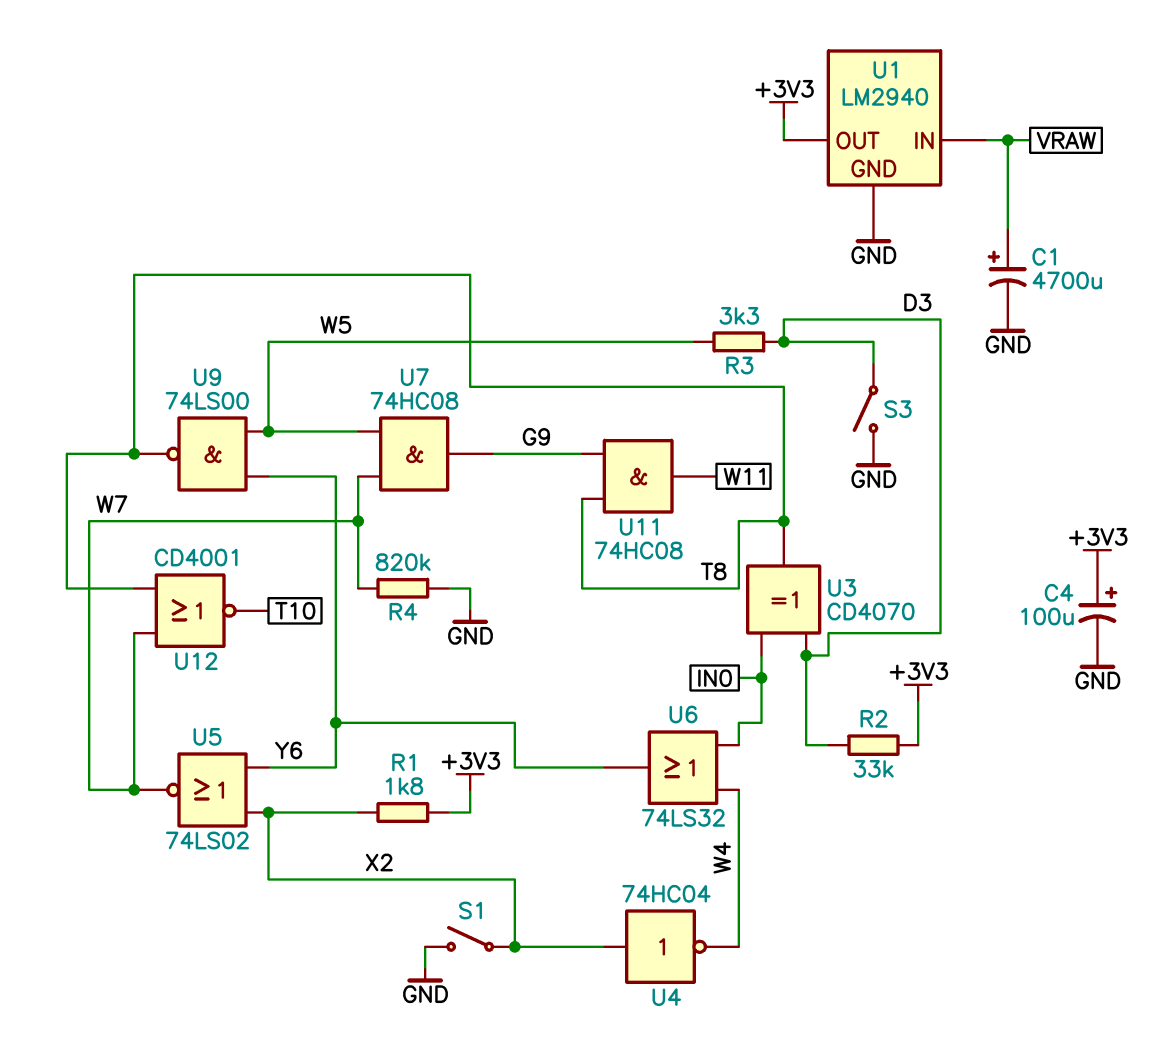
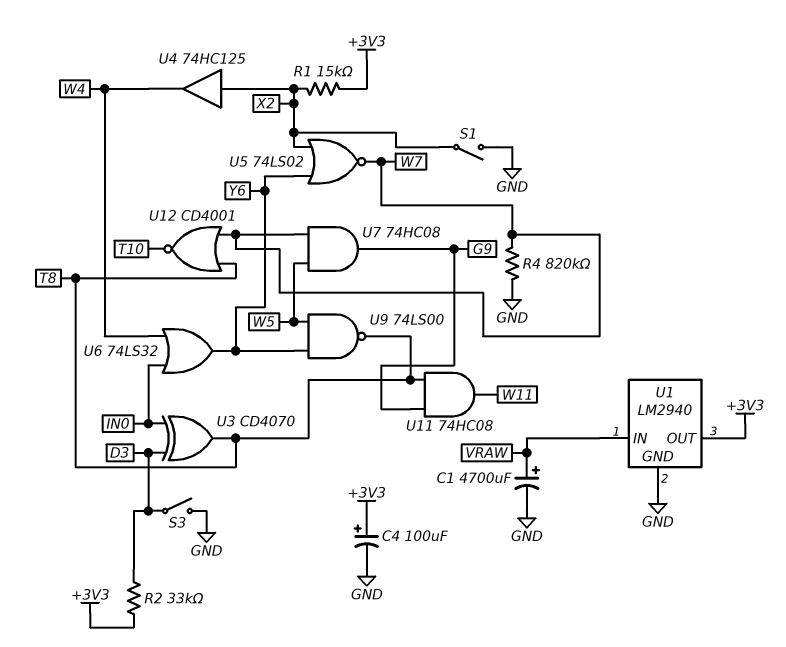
R1: 1.8k (+3V3, X2) -> 15k (+3V3, X2)
R3: 3.3k (D3, W5) -> none
U4: NOT 74HC04 (in X2, out W4) -> buffer 74HC125 (in X2, out W4)

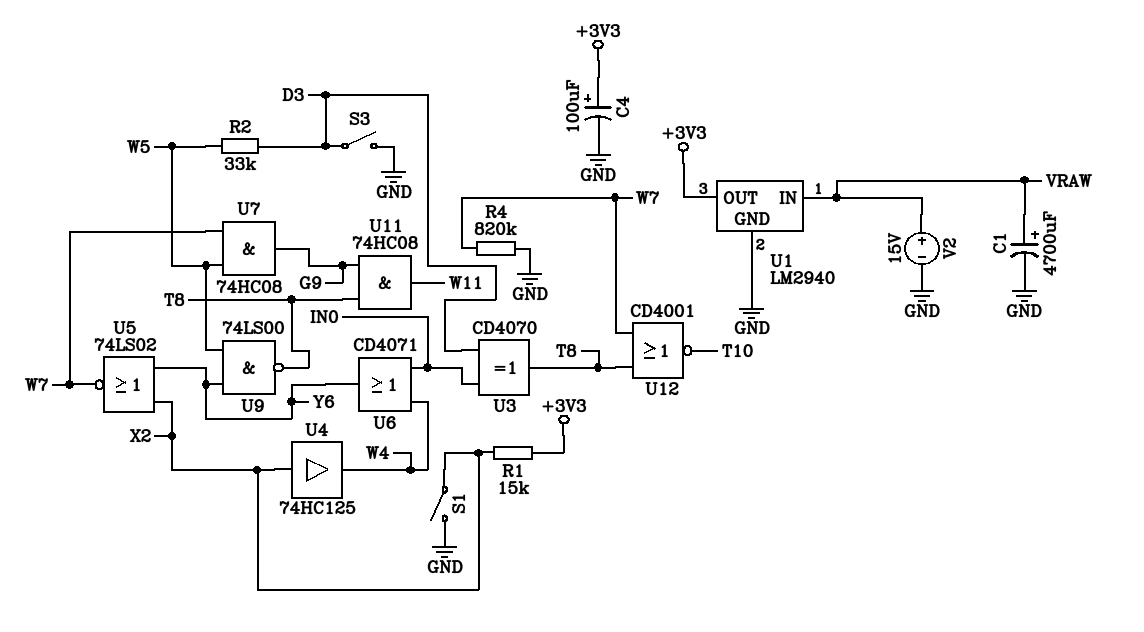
R2: 33k (+3V3, D3) -> 33k (D3, W5)
U6: OR 74LS32 (in IN0, in W4, out Y6) -> OR CD4071 (in IN0, in W4, out Y6)
V2: none -> 15V (plus VRAW, minus GND)

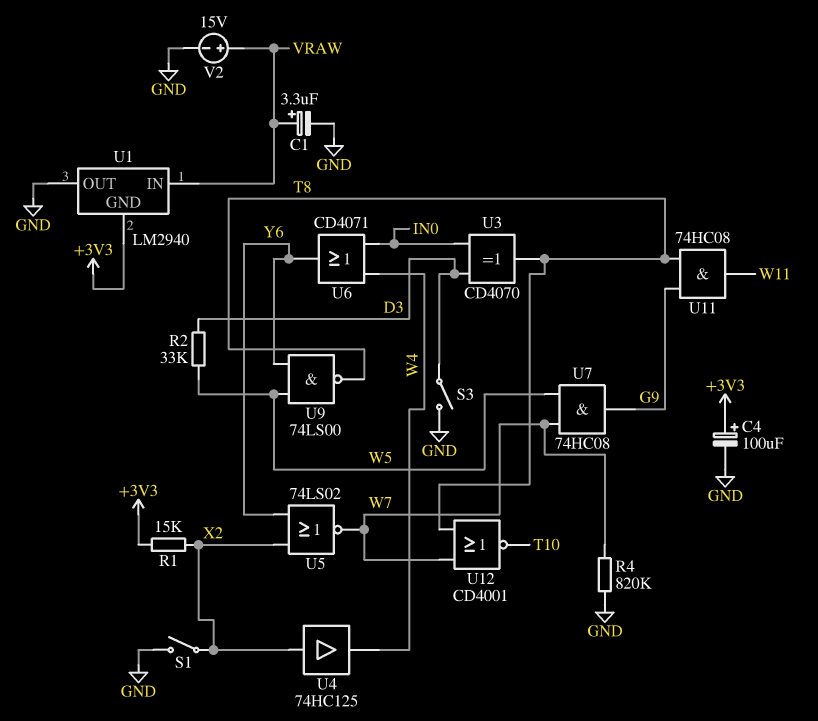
C1: 4700uF (plus VRAW, minus GND) -> 3.3uF (plus VRAW, minus GND)
U1 pin GND: GND -> +3V3
U1 pin OUT: +3V3 -> GND

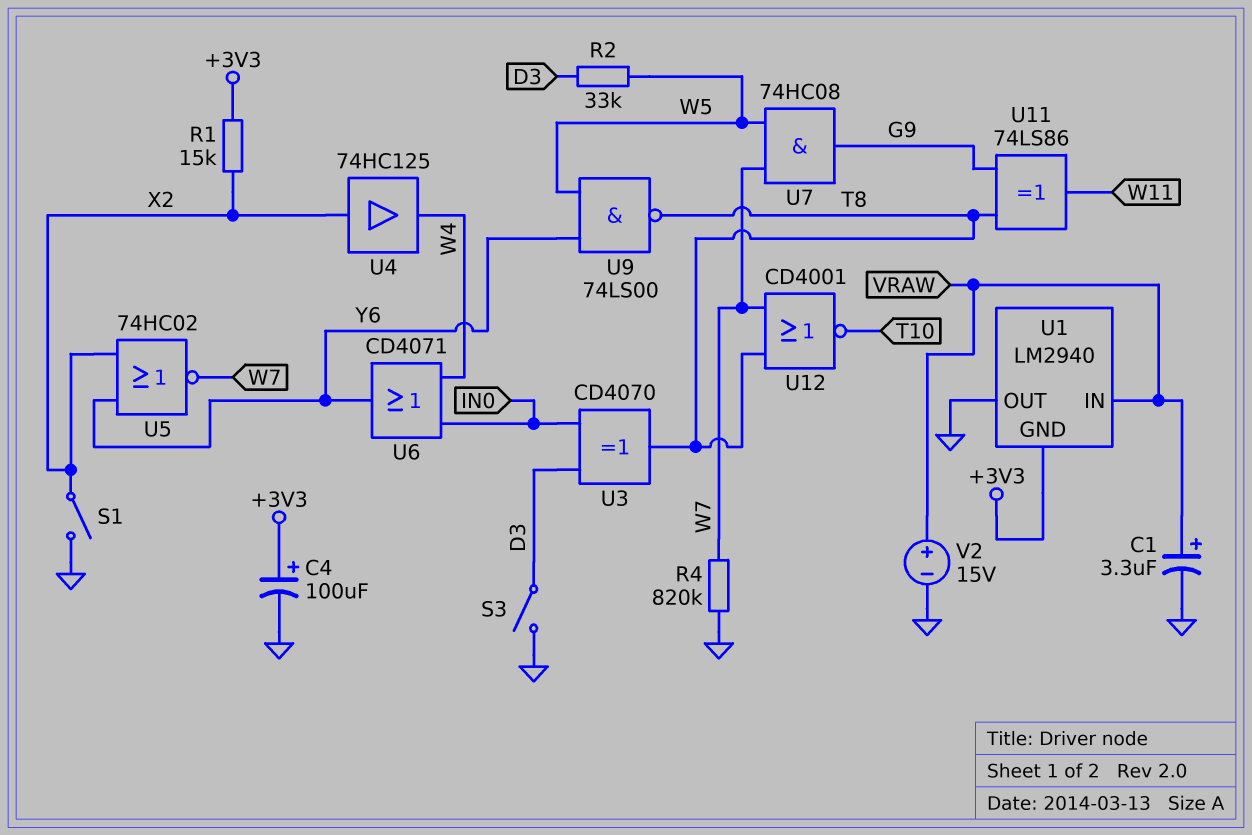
U5: NOR 74LS02 (in X2, in Y6, out W7) -> NOR 74HC02 (in X2, in Y6, out W7)
U11: AND 74HC08 (in G9, in T8, out W11) -> XOR 74LS86 (in G9, in T8, out W11)

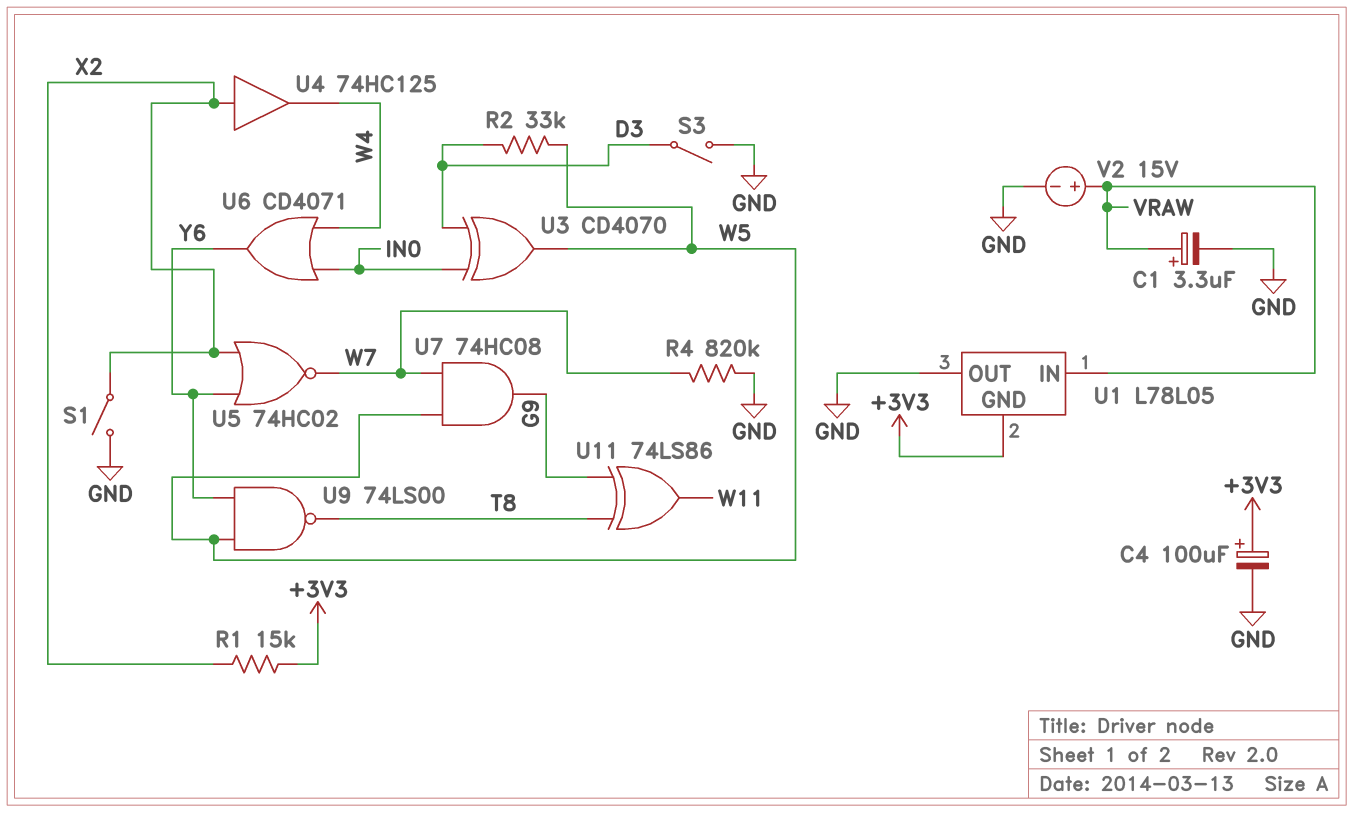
U1: LM2940 -> L78L05
U3: XOR CD4070 (in D3, in IN0, out T8) -> XOR CD4070 (in D3, in IN0, out W5)
U12: NOR CD4001 (in T8, in W7, out T10) -> none

